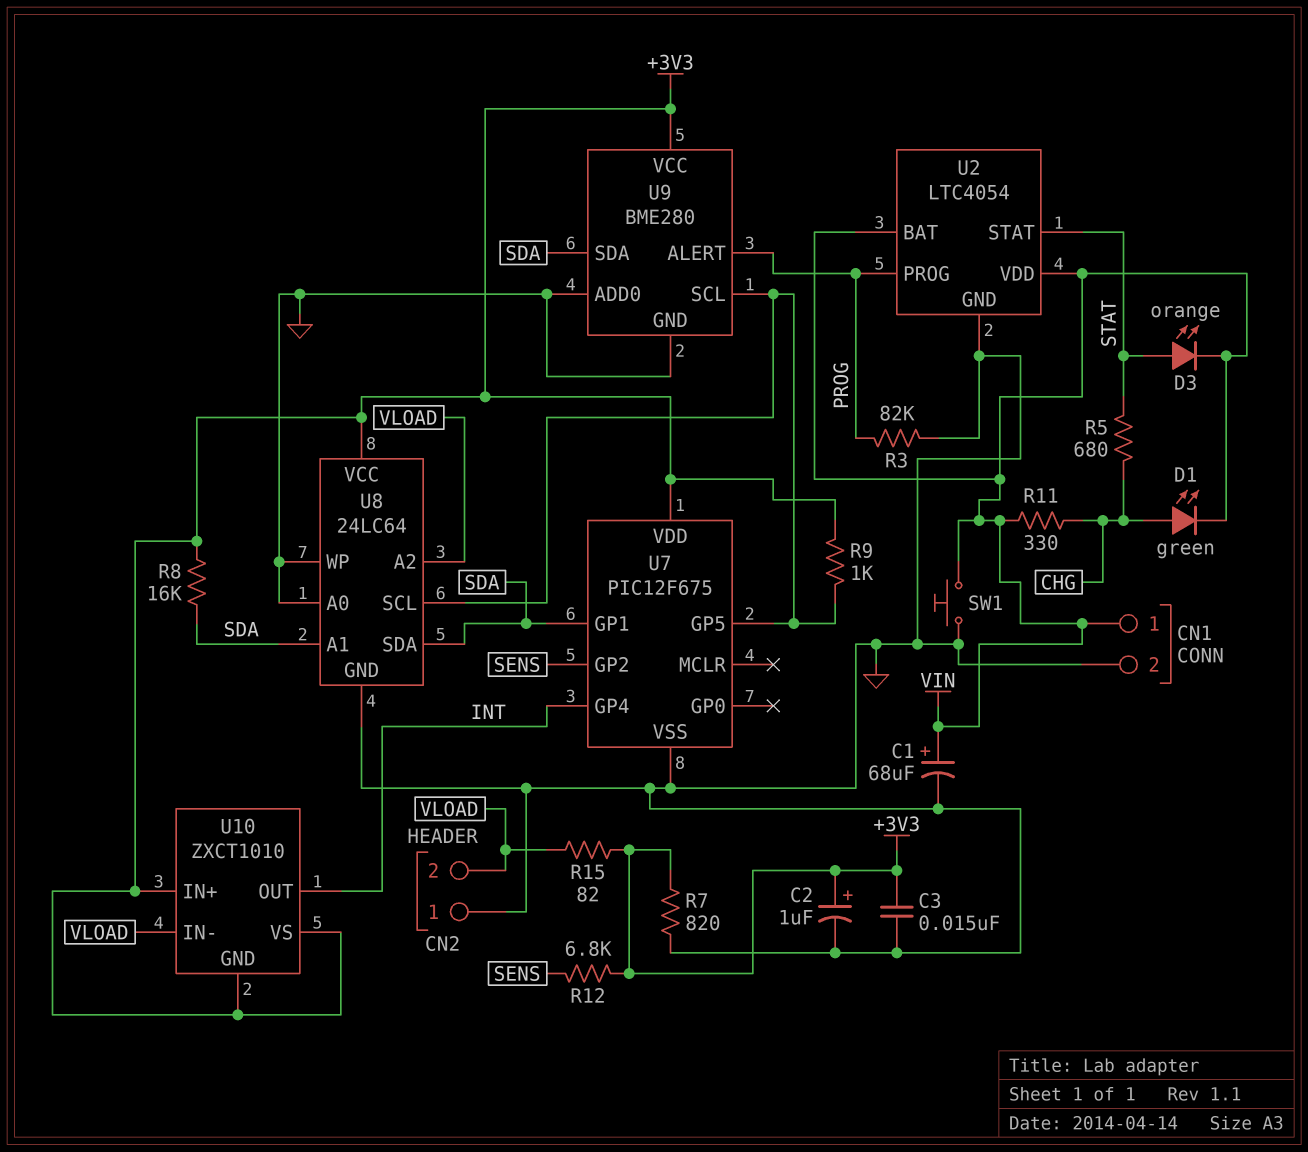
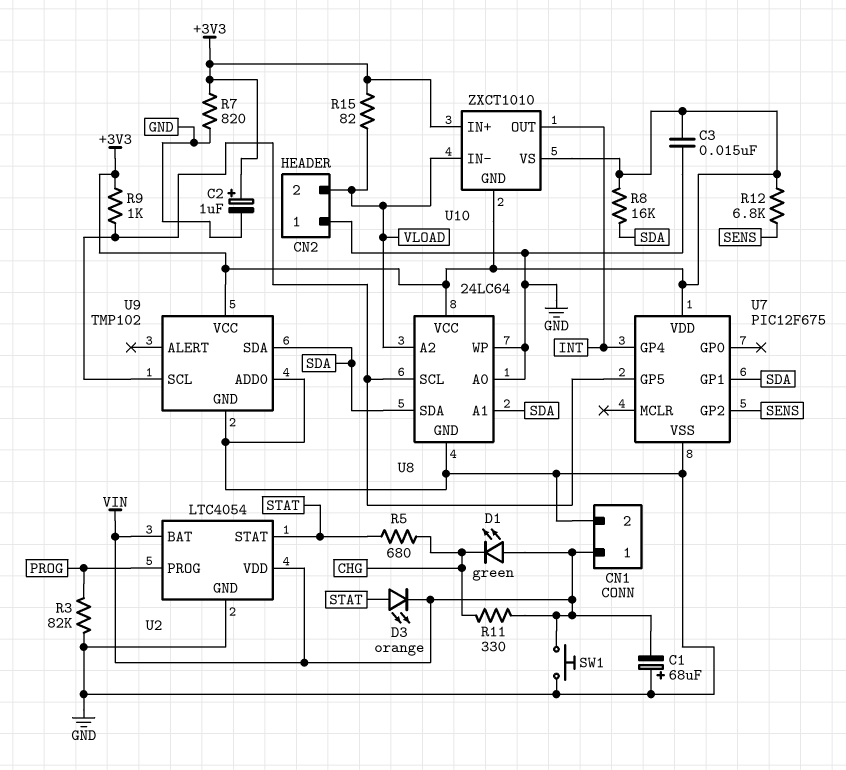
C1: 68uF (plus VIN, minus GND) -> 68uF (plus GND, minus VIN)
D1: LED green (A CHG, K VIN) -> LED green (A VIN, K CHG)
U9: BME280 -> TMP102
U9 pin ALERT: PROG -> none

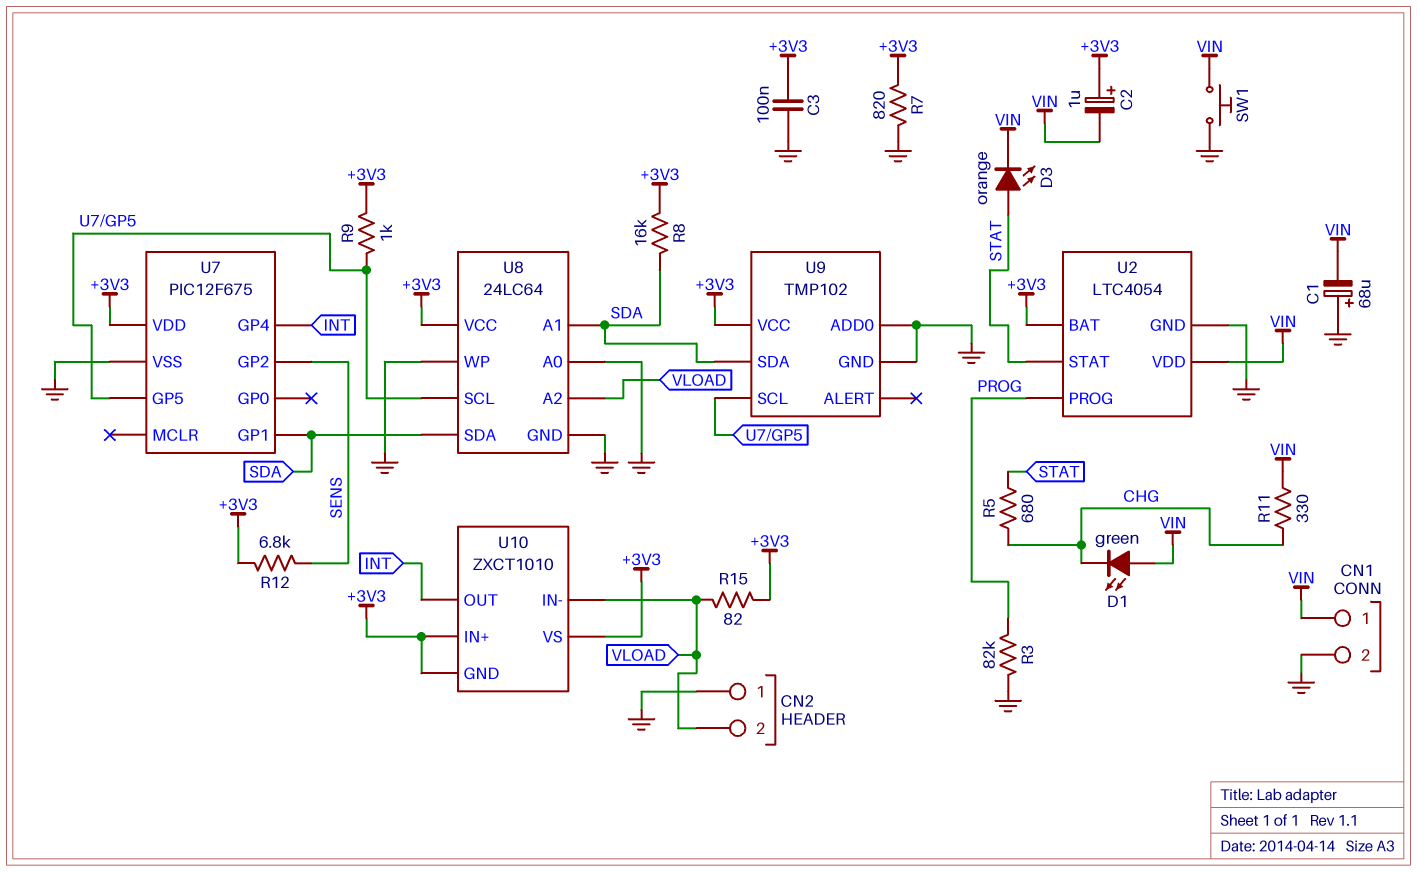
C2: 1uF (plus +3V3, minus GND) -> 1uF (plus +3V3, minus VIN)
C3: 15nF (+3V3, GND) -> 100nF (+3V3, GND)
U2 pin BAT: VIN -> +3V3

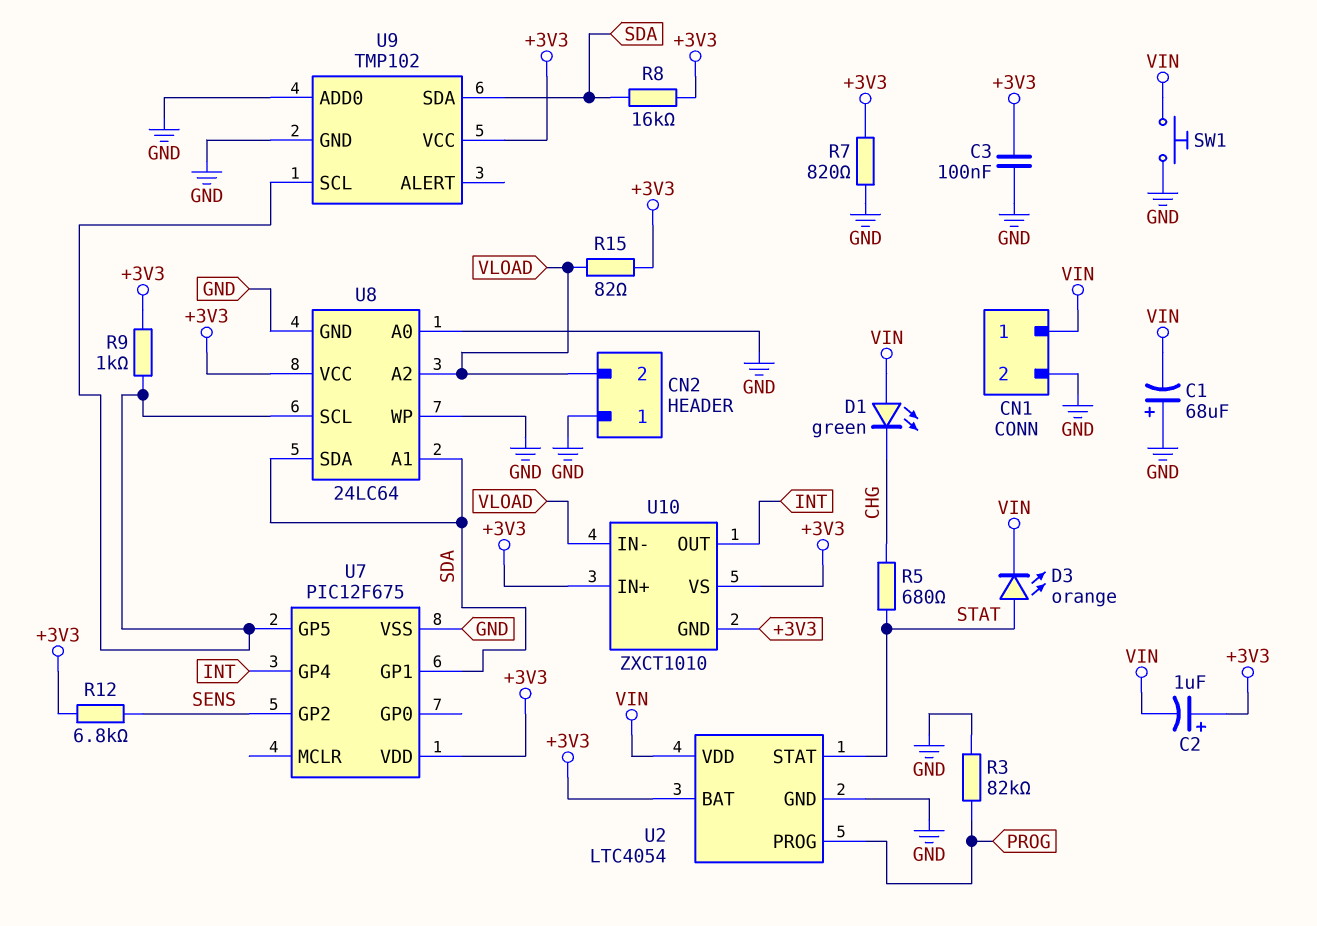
R11: 330 (CHG, VIN) -> none

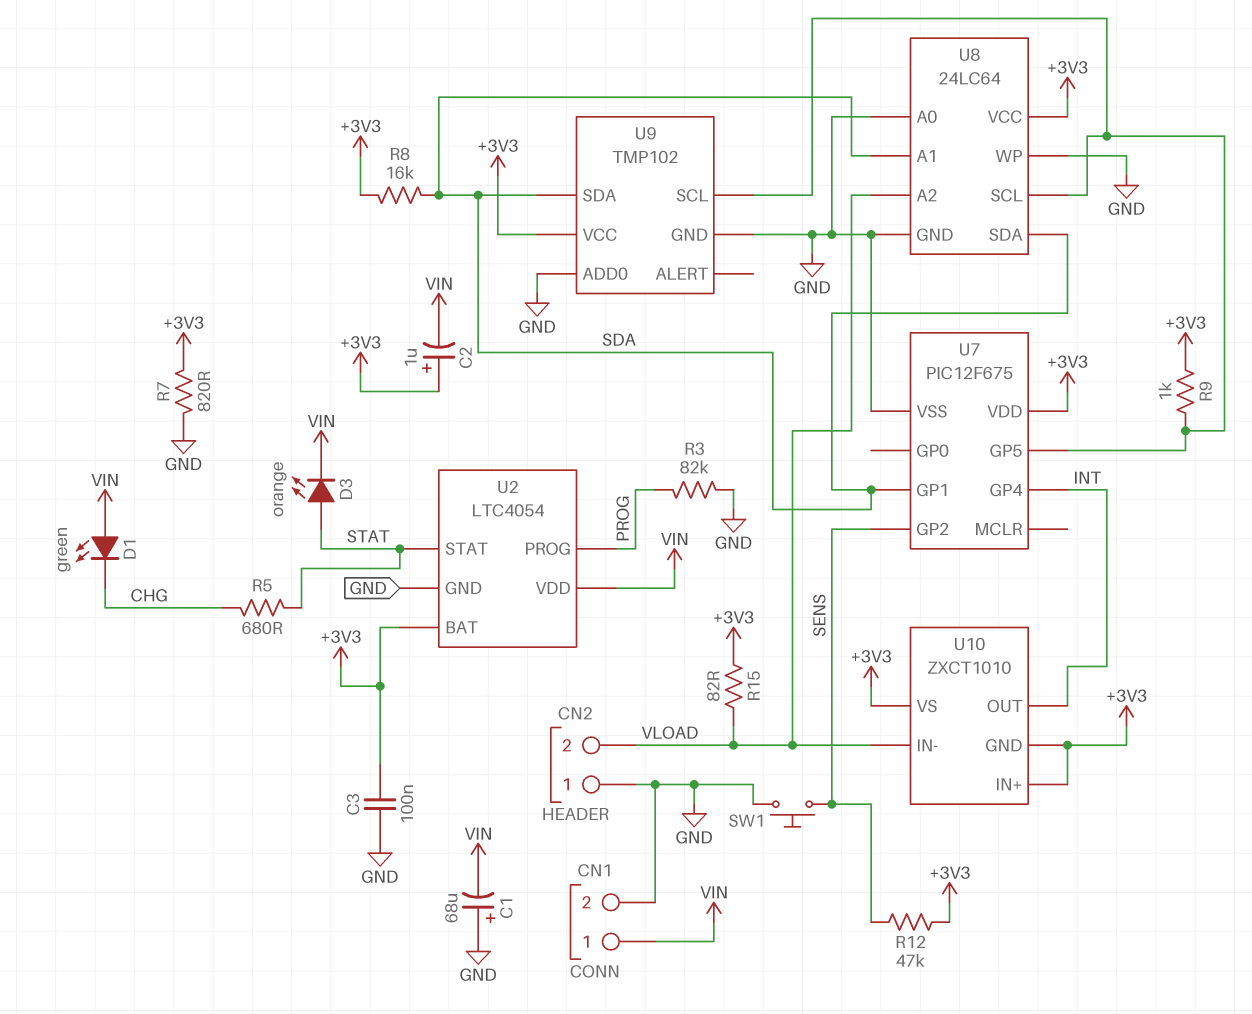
R12: 6.8k (+3V3, SENS) -> 47k (+3V3, SENS)
SW1: button (GND, VIN) -> button (GND, SENS)

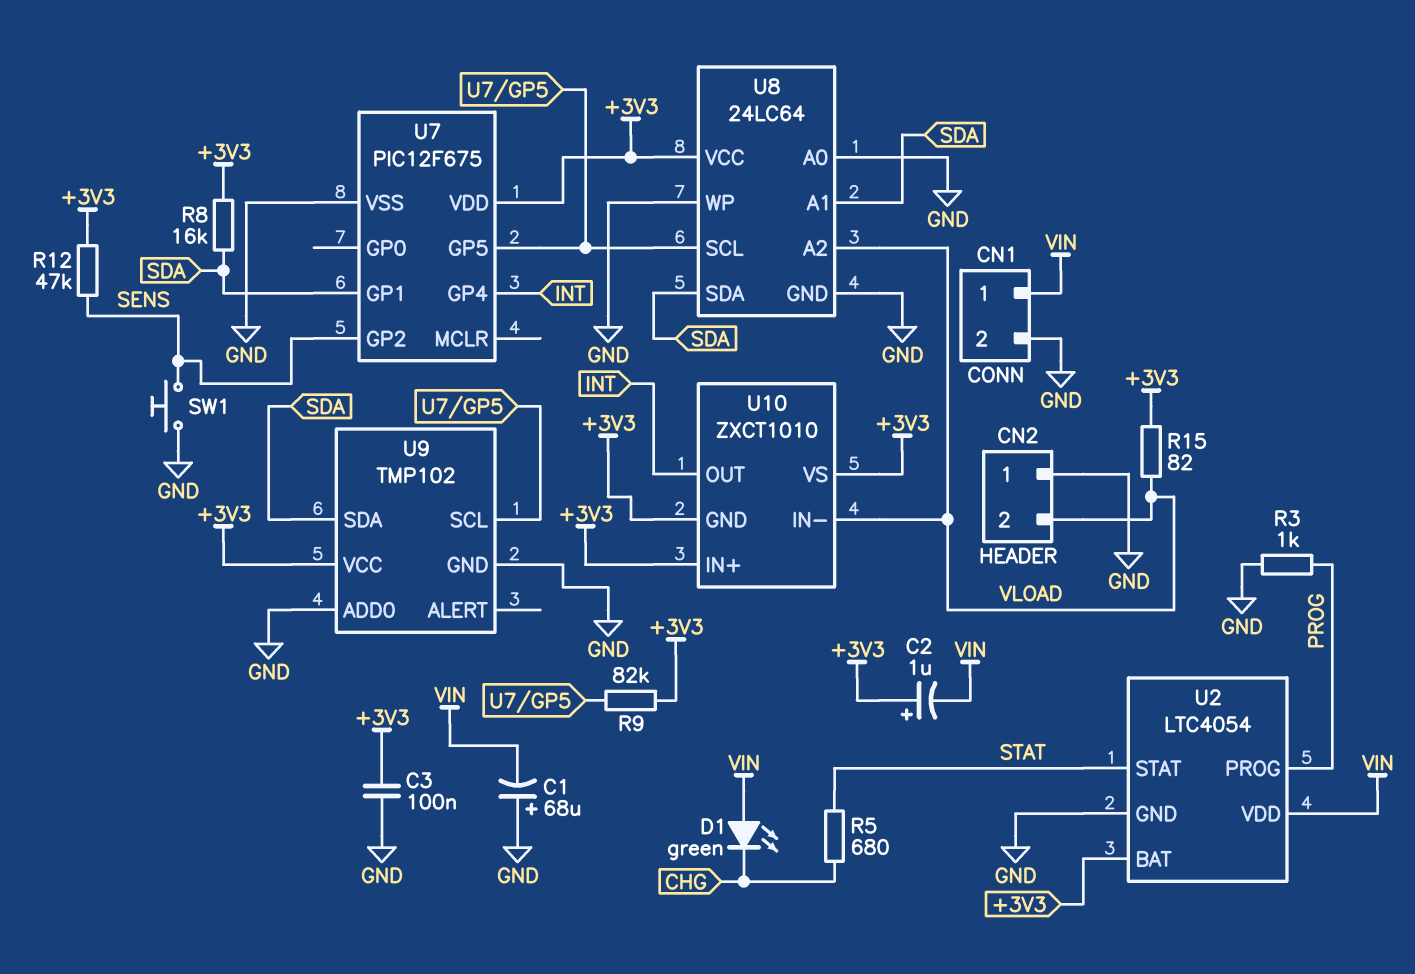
D3: LED orange (A STAT, K VIN) -> none
R3: 82k (GND, PROG) -> 1k (GND, PROG)
R7: 820 (+3V3, GND) -> none
R9: 1k (+3V3, U7/GP5) -> 82k (+3V3, U7/GP5)

